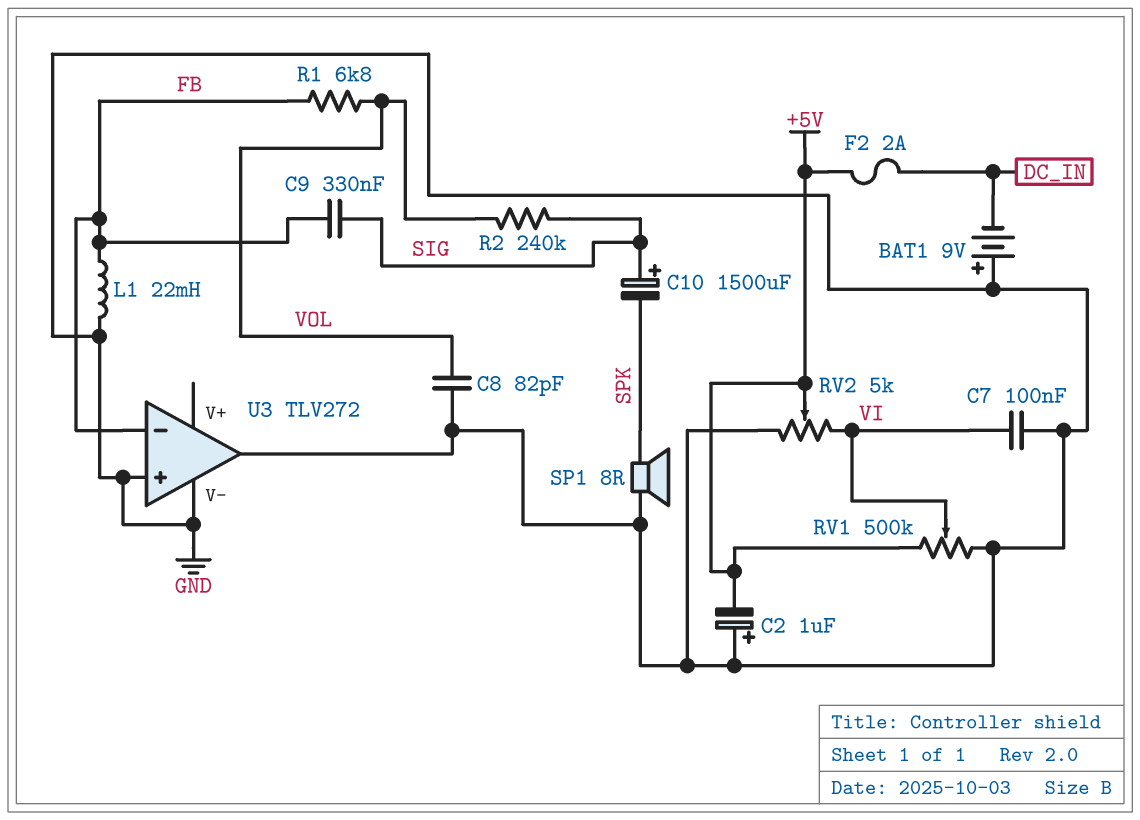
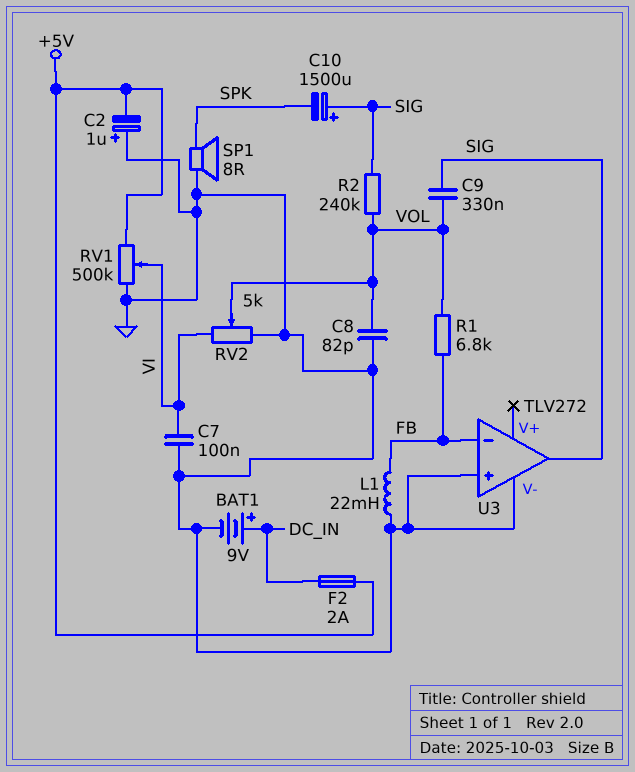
BAT1: 9V (plus GND, minus DC_IN) -> 9V (plus DC_IN, minus GND)
C9: 330nF (FB, SIG) -> 330nF (SIG, VOL)
RV2: 5k (GND, VI, wiper +5V) -> 5k (GND, VI, wiper VOL)
U3 pin out: GND -> SIG

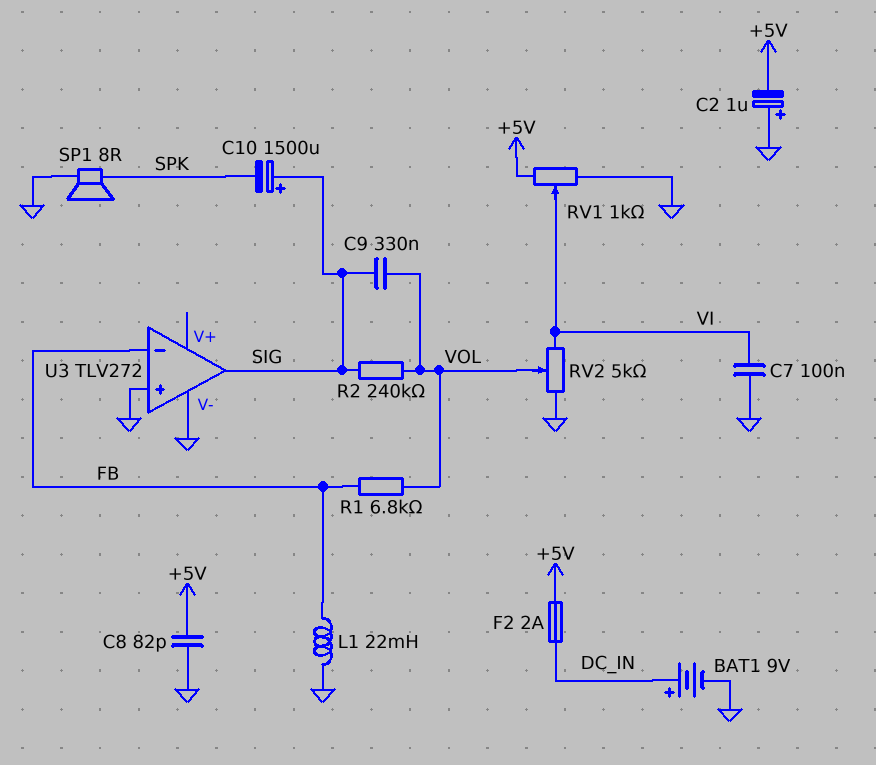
C8: 82pF (GND, VOL) -> 82pF (+5V, GND)
RV1: 500k (+5V, GND, wiper VI) -> 1k (+5V, GND, wiper VI)

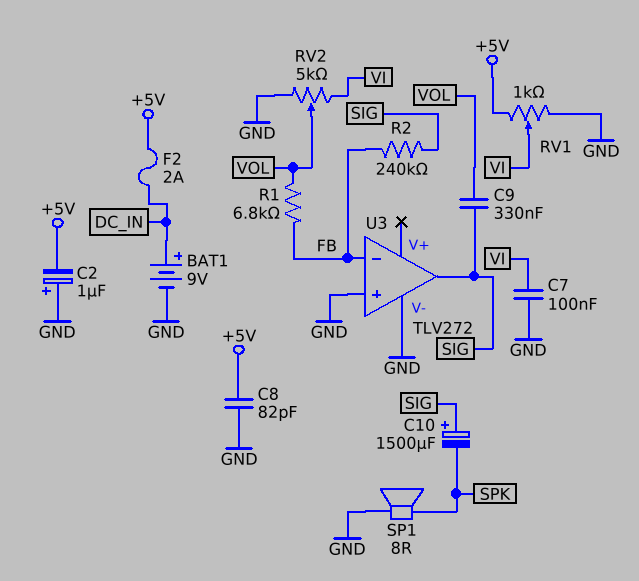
L1: 22mH (FB, GND) -> none
R2: 240k (SIG, VOL) -> 240k (FB, SIG)

